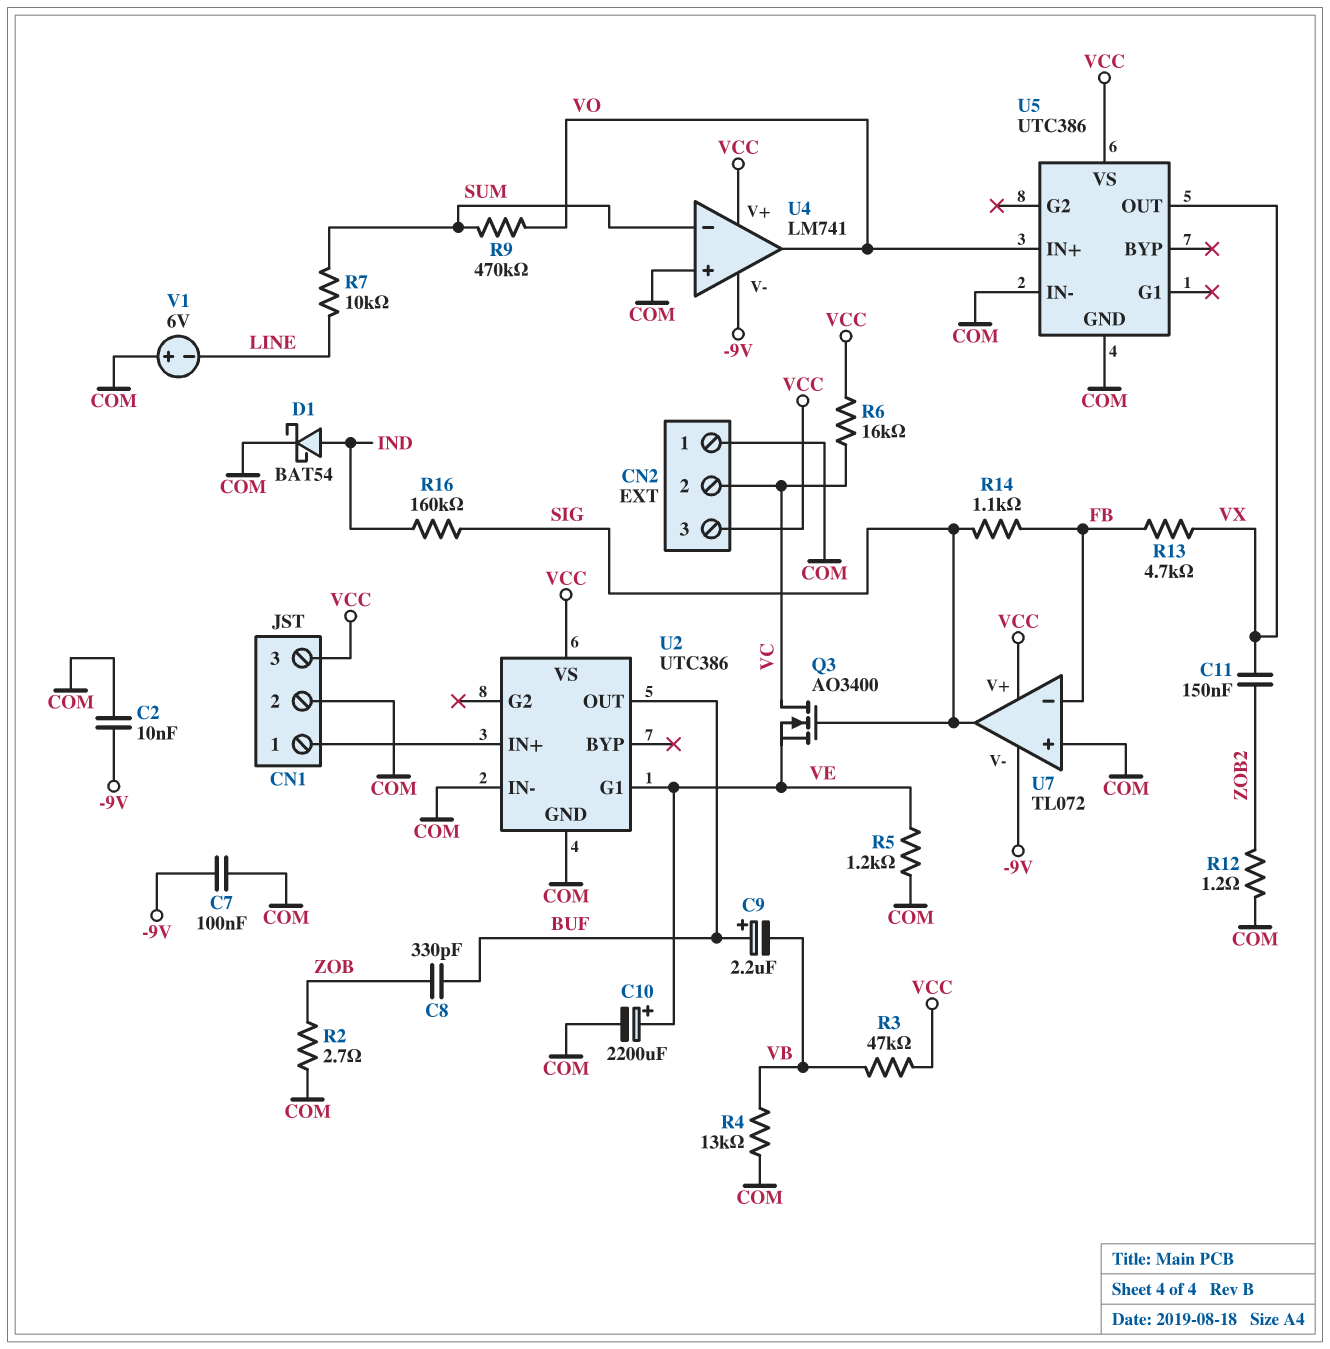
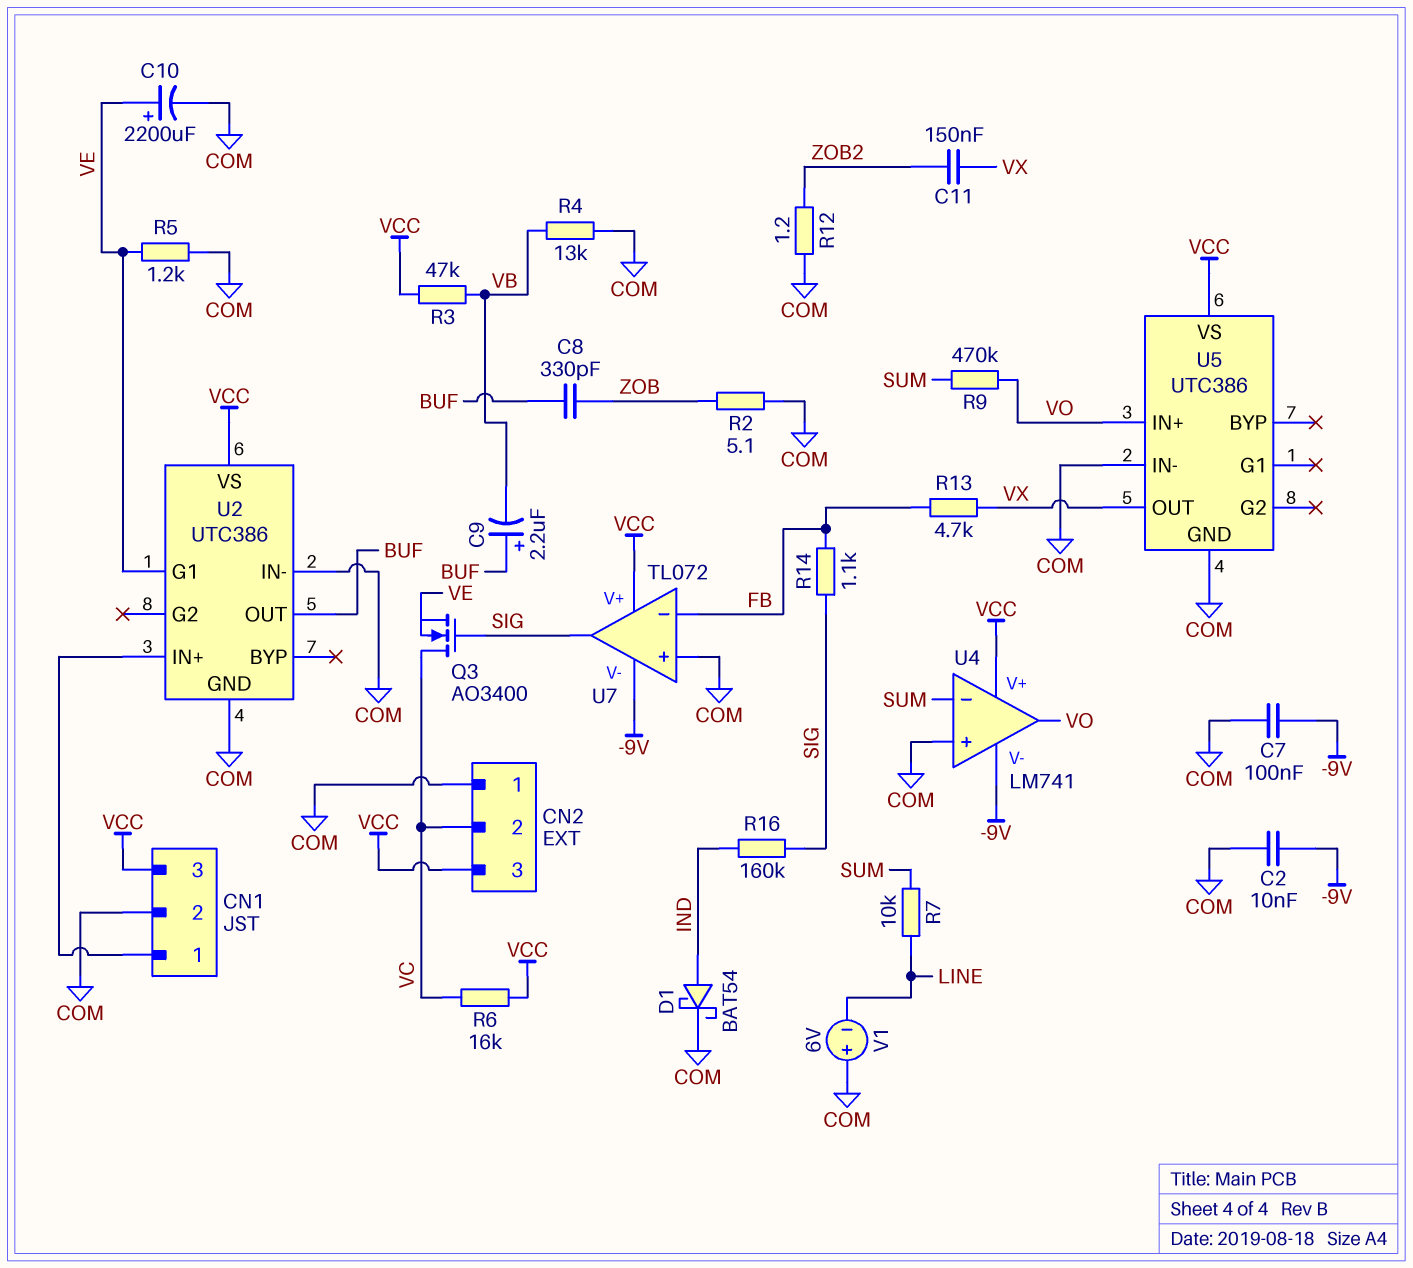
R2: 2.7 (COM, ZOB) -> 5.1 (COM, ZOB)

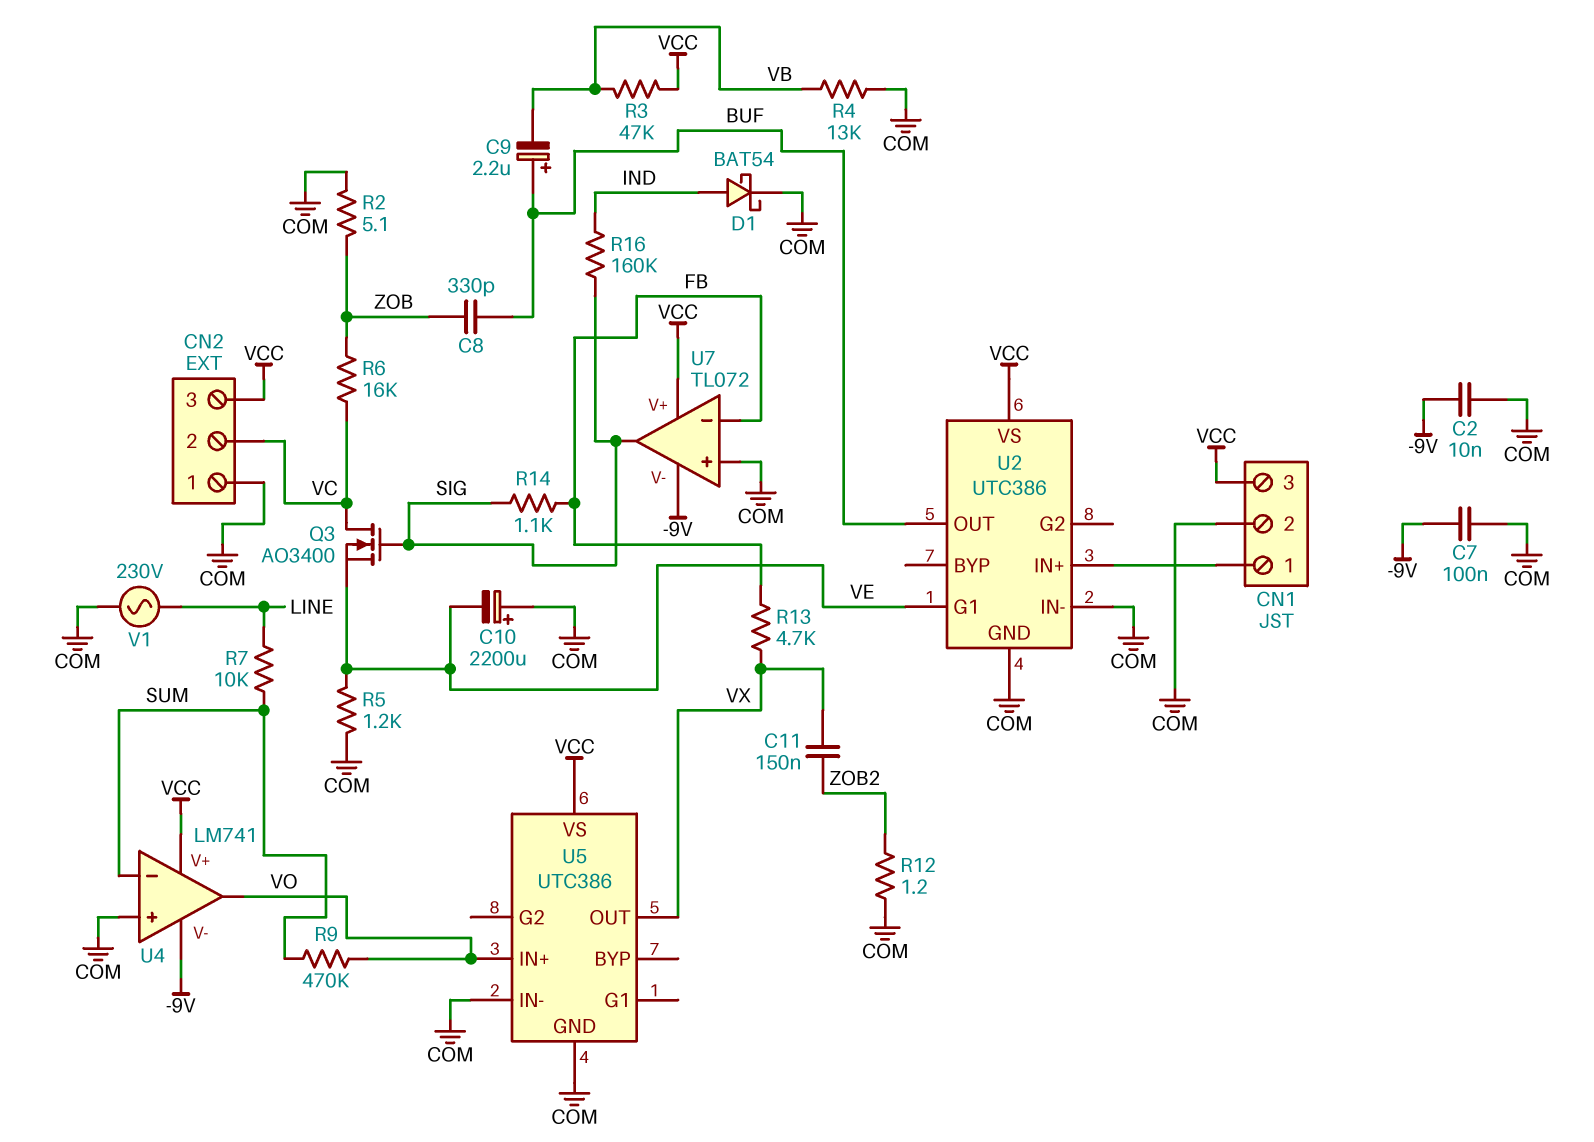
C10: 2200uF (plus VE, minus COM) -> 2200uF (plus COM, minus VE)
R6: 16k (VC, VCC) -> 16k (VC, ZOB)
V1: 6V (plus COM, minus LINE) -> AC 230V (COM, LINE)

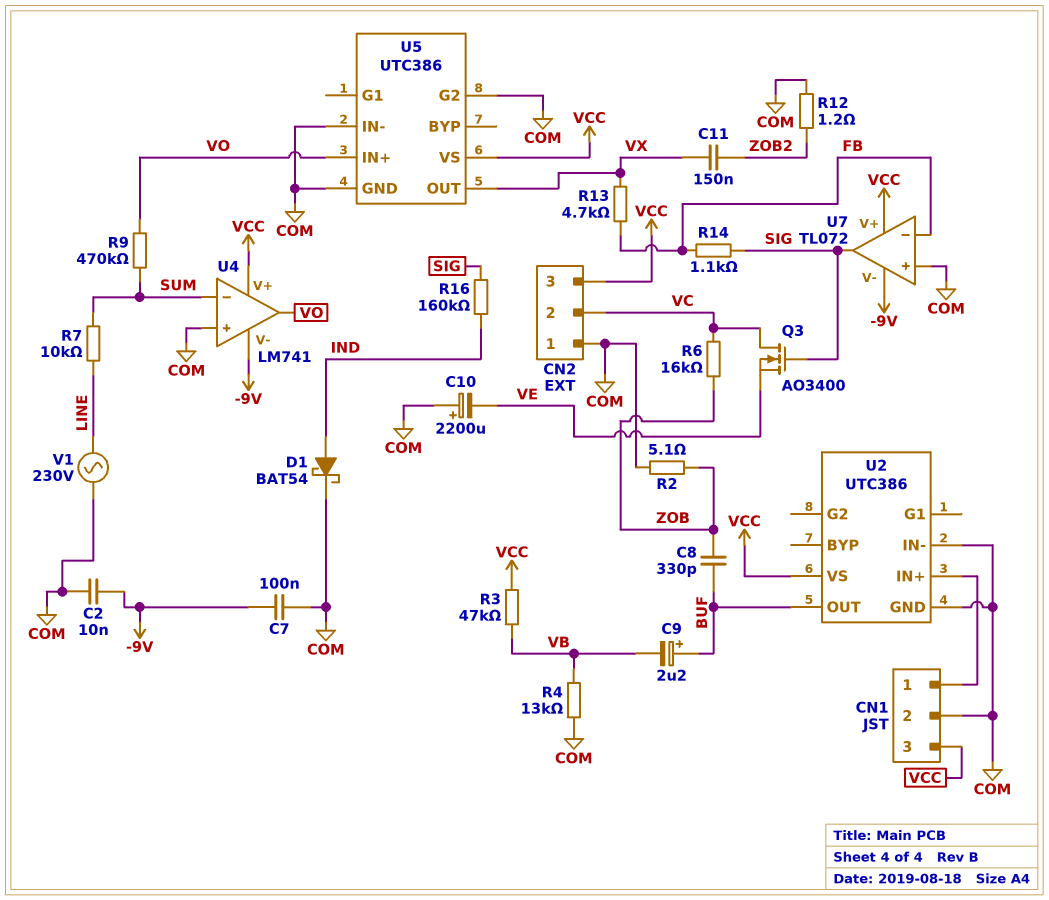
R5: 1.2k (COM, VE) -> none
U2 pin G1: VE -> none
U5 pin G2: none -> COM

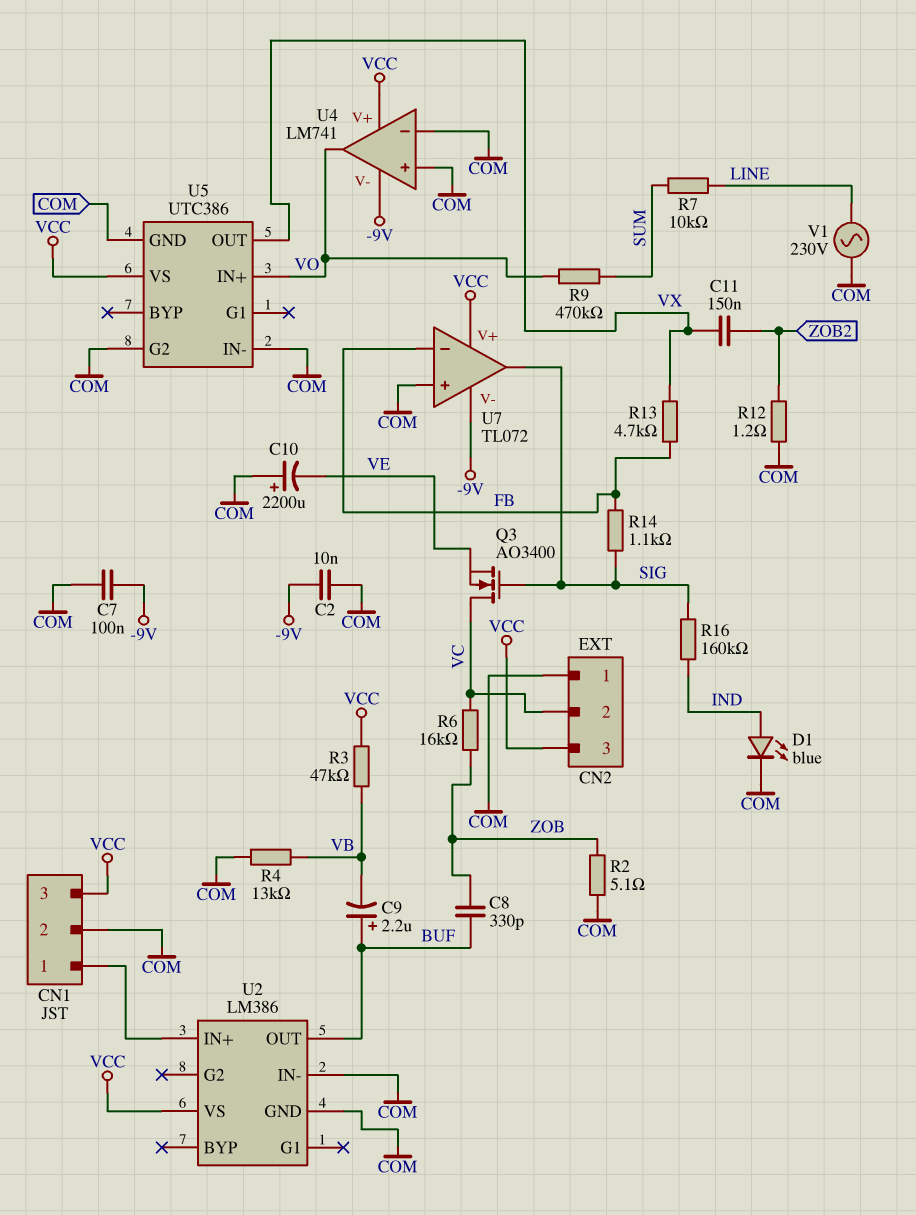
D1: schottky BAT54 (A IND, K COM) -> LED blue (A IND, K COM)
U2: UTC386 -> LM386
U4 pin in-: SUM -> COM

